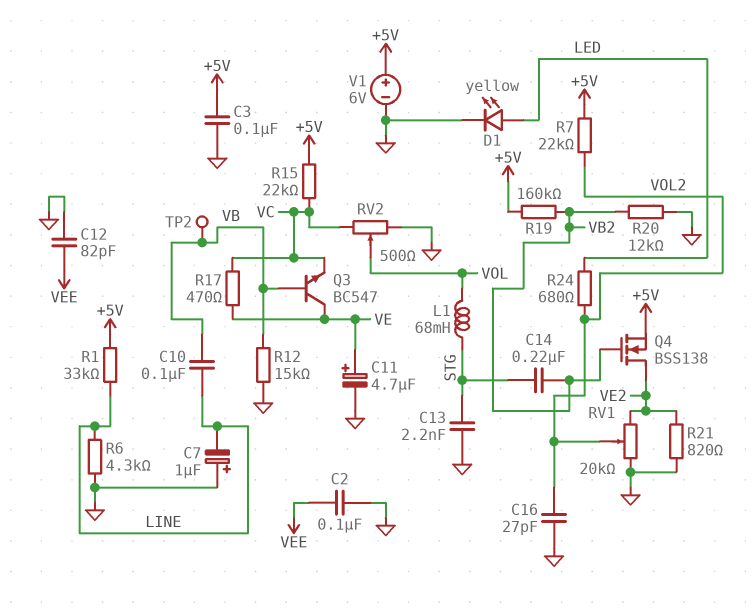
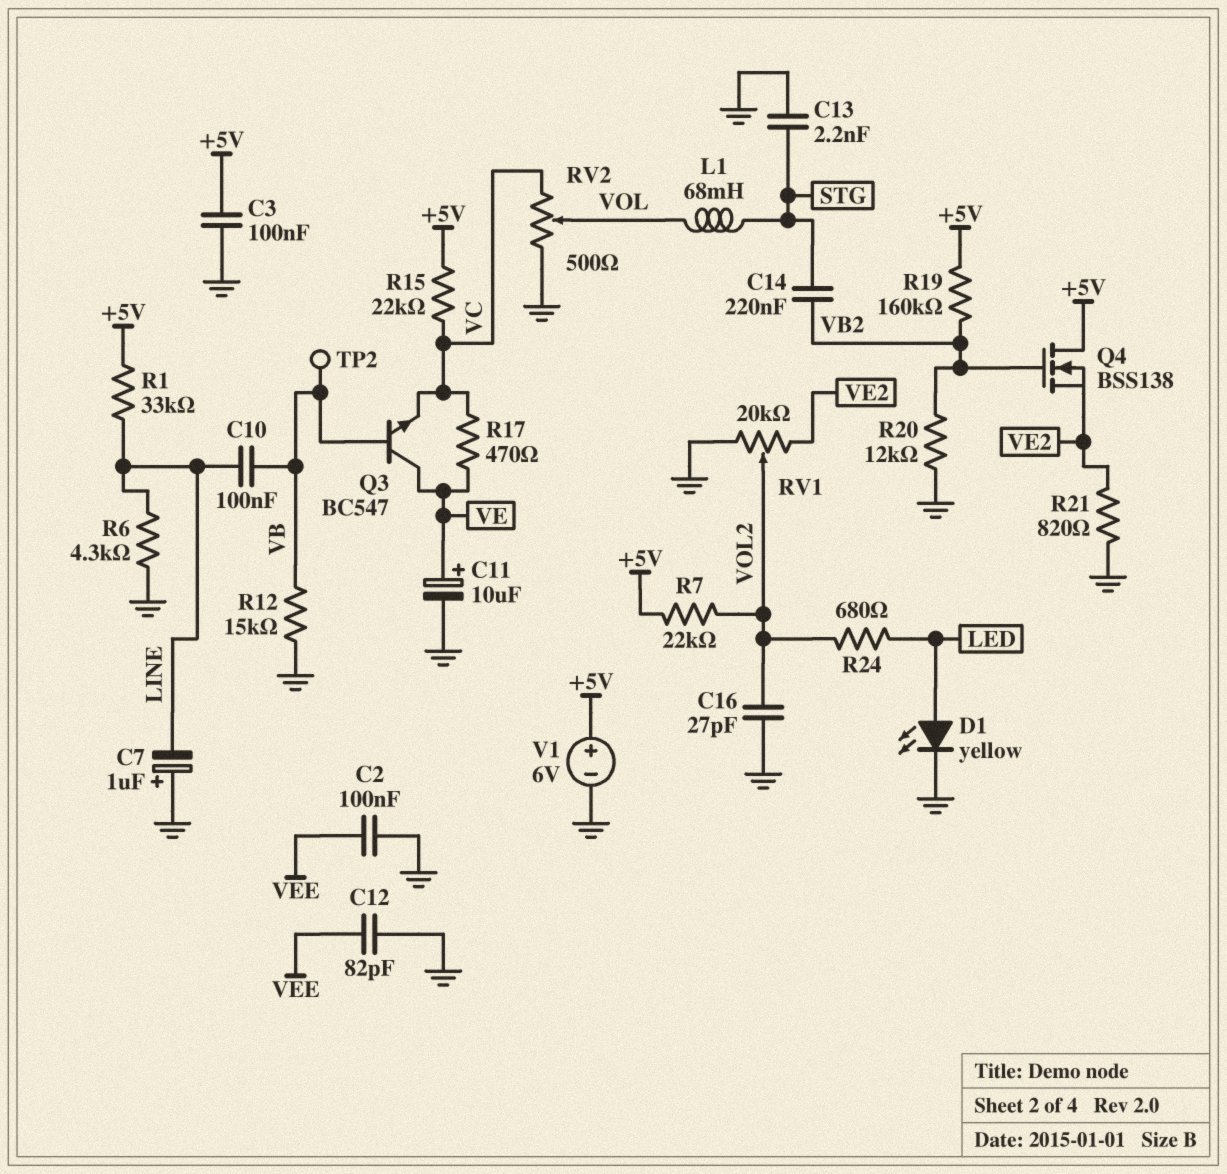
C11: 4.7uF (plus VE, minus GND) -> 10uF (plus VE, minus GND)
Q4: NMOS BSS138 (G VB2, D VE2, S +5V) -> NMOS BSS138 (G VB2, D +5V, S VE2)

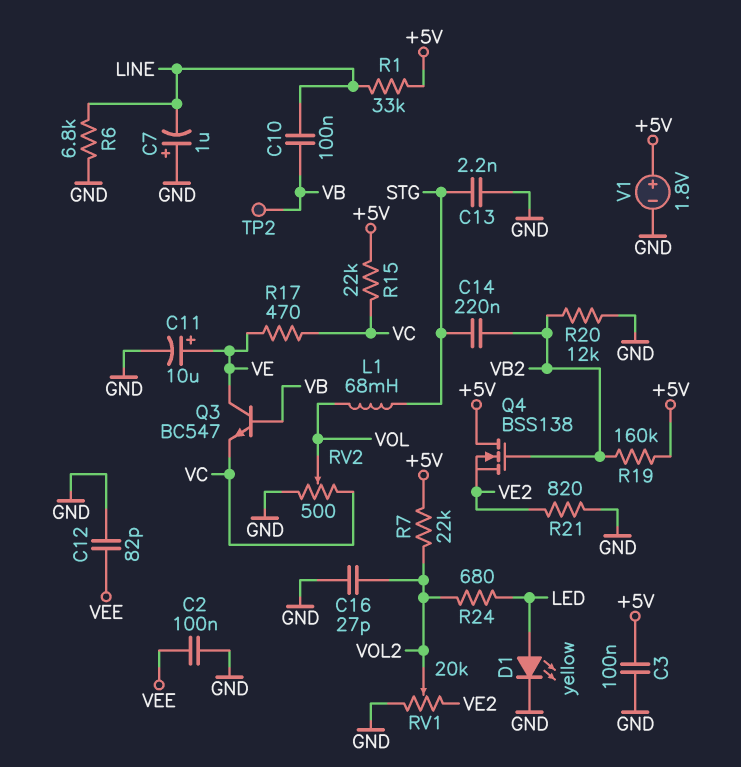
R6: 4.3k (GND, LINE) -> 6.8k (GND, LINE)
R12: 15k (GND, VB) -> none
V1: 6V (plus +5V, minus GND) -> 1.8V (plus +5V, minus GND)

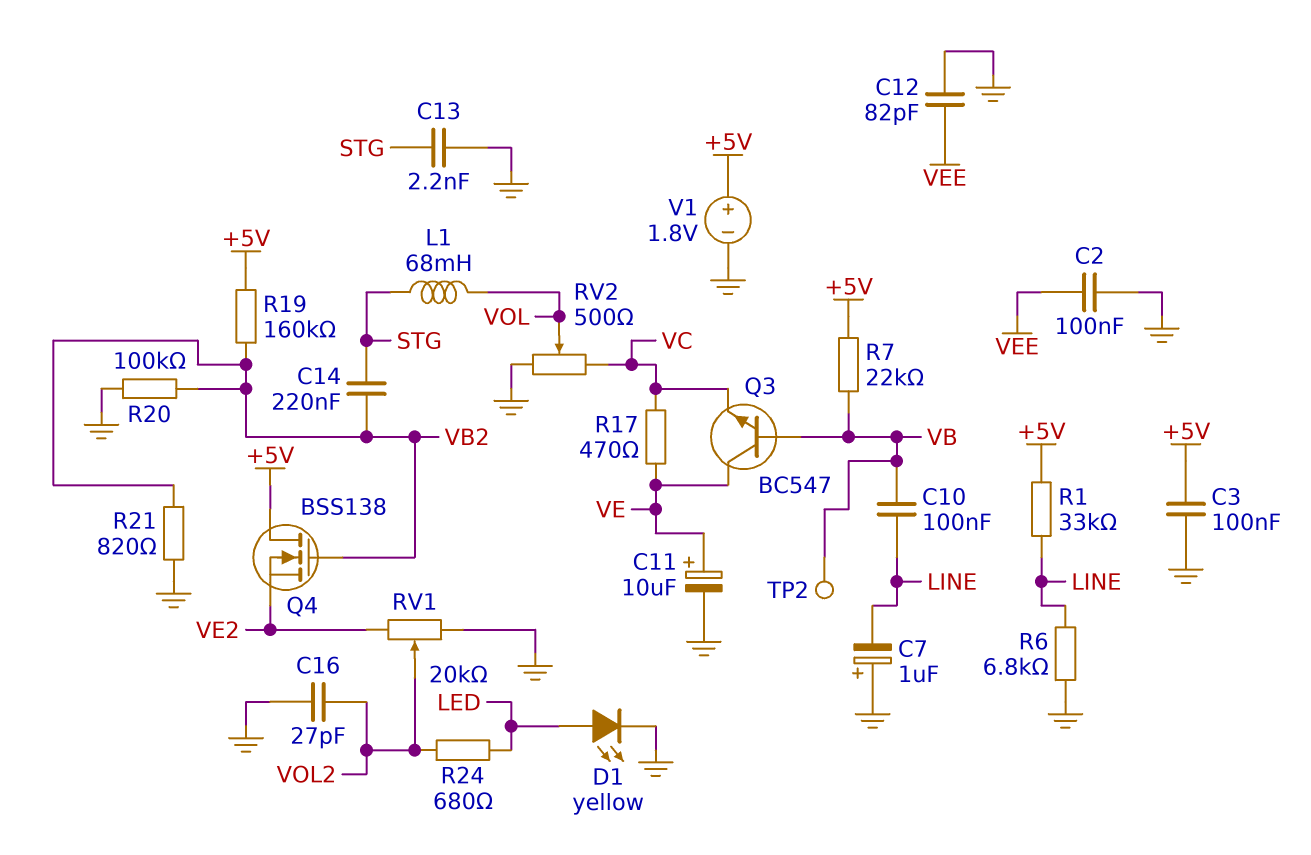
R7: 22k (+5V, VOL2) -> 22k (+5V, VB)
R15: 22k (+5V, VC) -> none
R20: 12k (GND, VB2) -> 100k (GND, VB2)
R21: 820 (GND, VE2) -> 820 (GND, VB2)

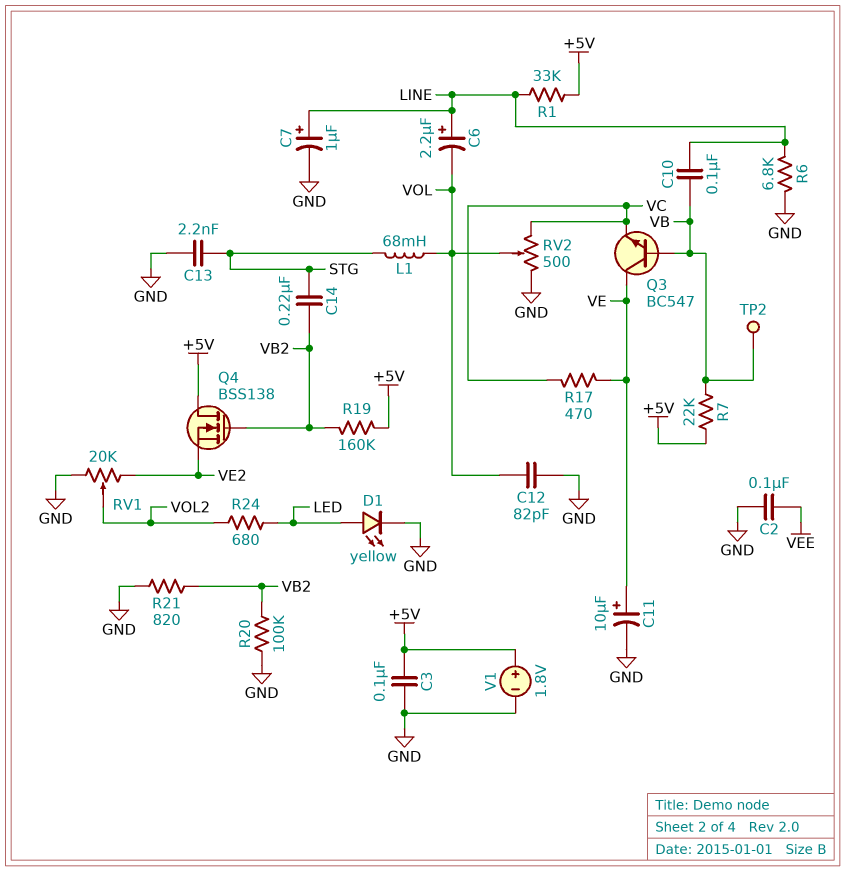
C6: none -> 2.2uF (plus LINE, minus VOL)
C7: 1uF (plus GND, minus LINE) -> 1uF (plus LINE, minus GND)
C12: 82pF (GND, VEE) -> 82pF (GND, VOL)
C16: 27pF (GND, VOL2) -> none

